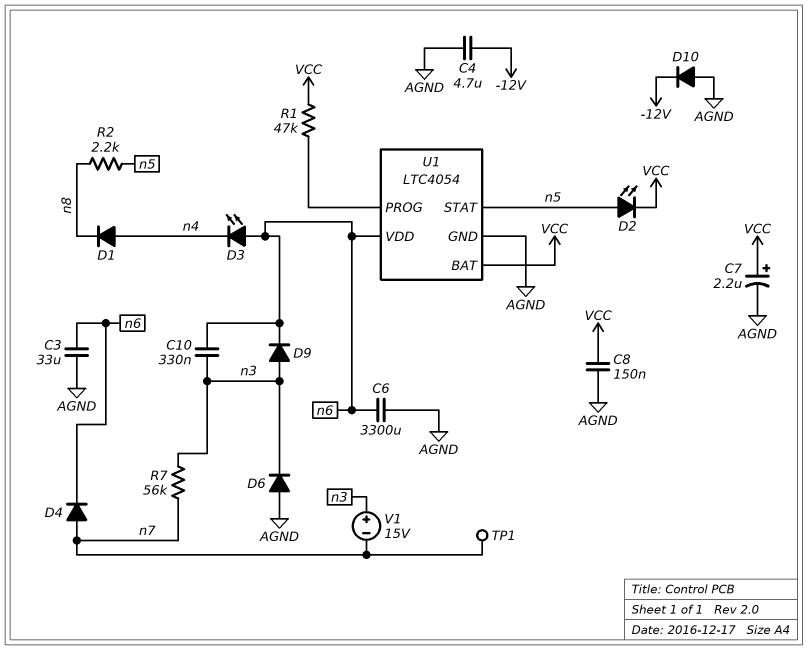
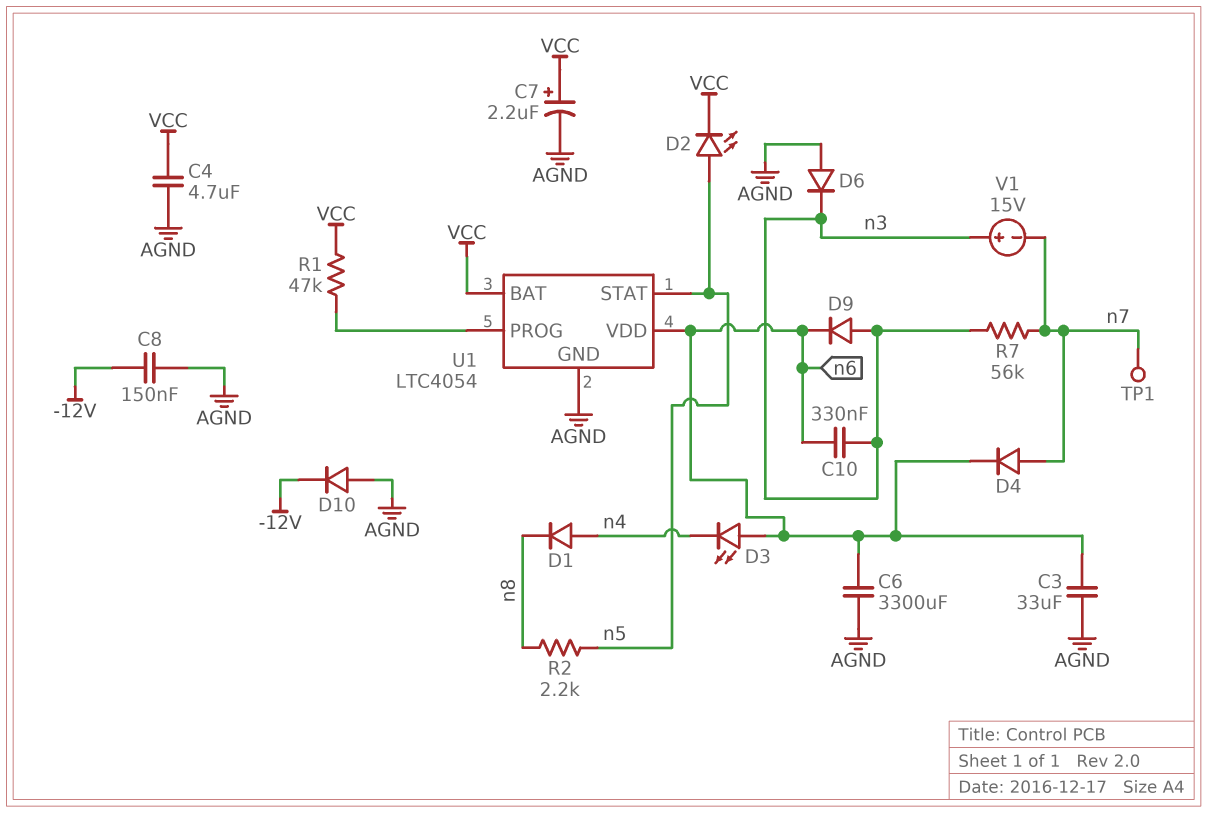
C4: 4.7uF (-12V, AGND) -> 4.7uF (AGND, VCC)
C8: 150nF (AGND, VCC) -> 150nF (-12V, AGND)

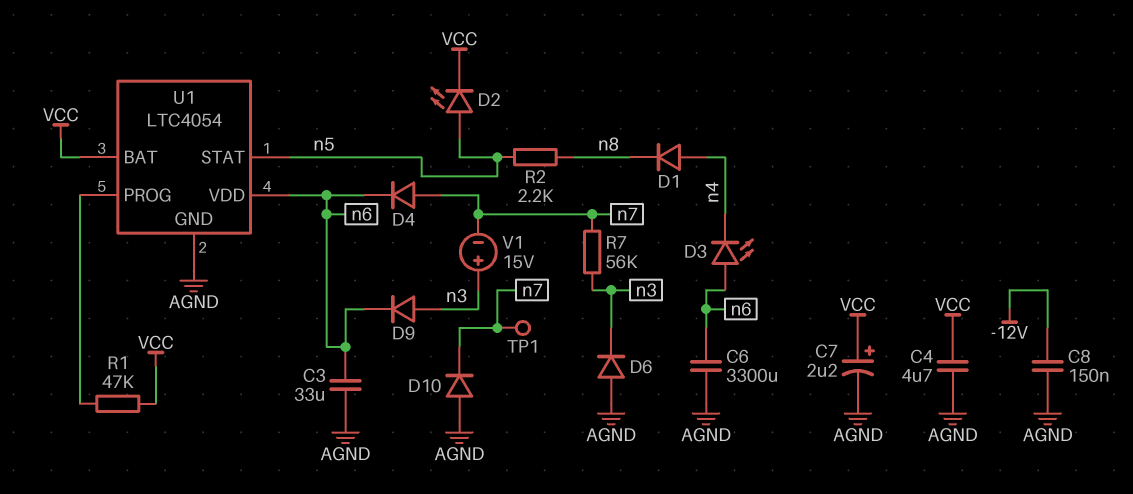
C10: 330nF (n3, n6) -> none
D10: diode (A AGND, K -12V) -> diode (A AGND, K n7)

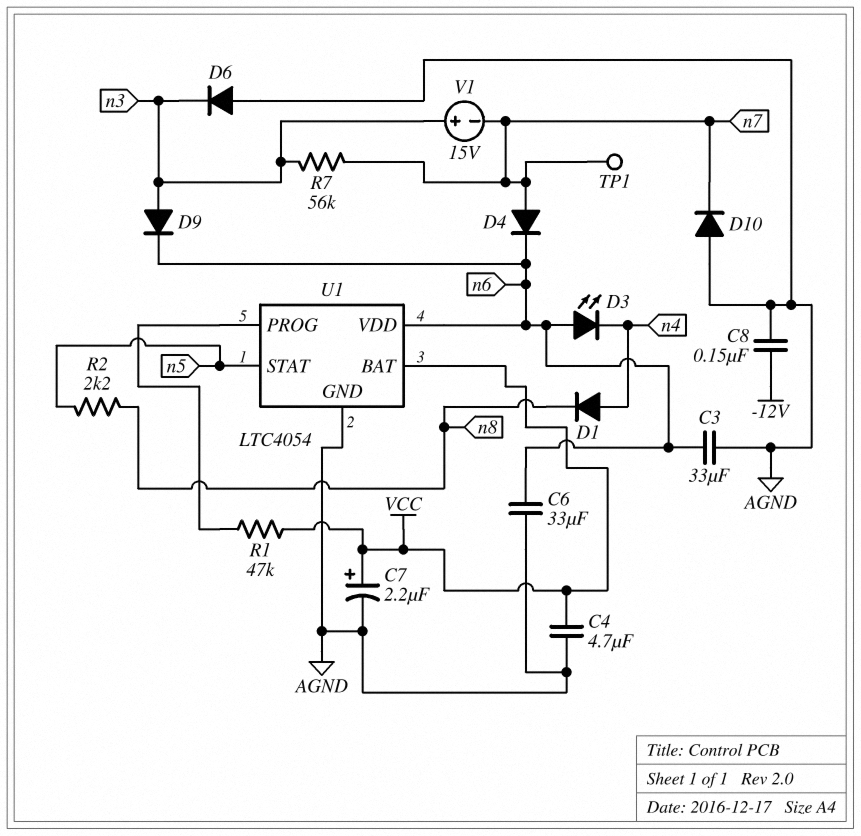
C6: 3300uF (AGND, n6) -> 33uF (AGND, n6)
D2: LED (A n5, K VCC) -> none

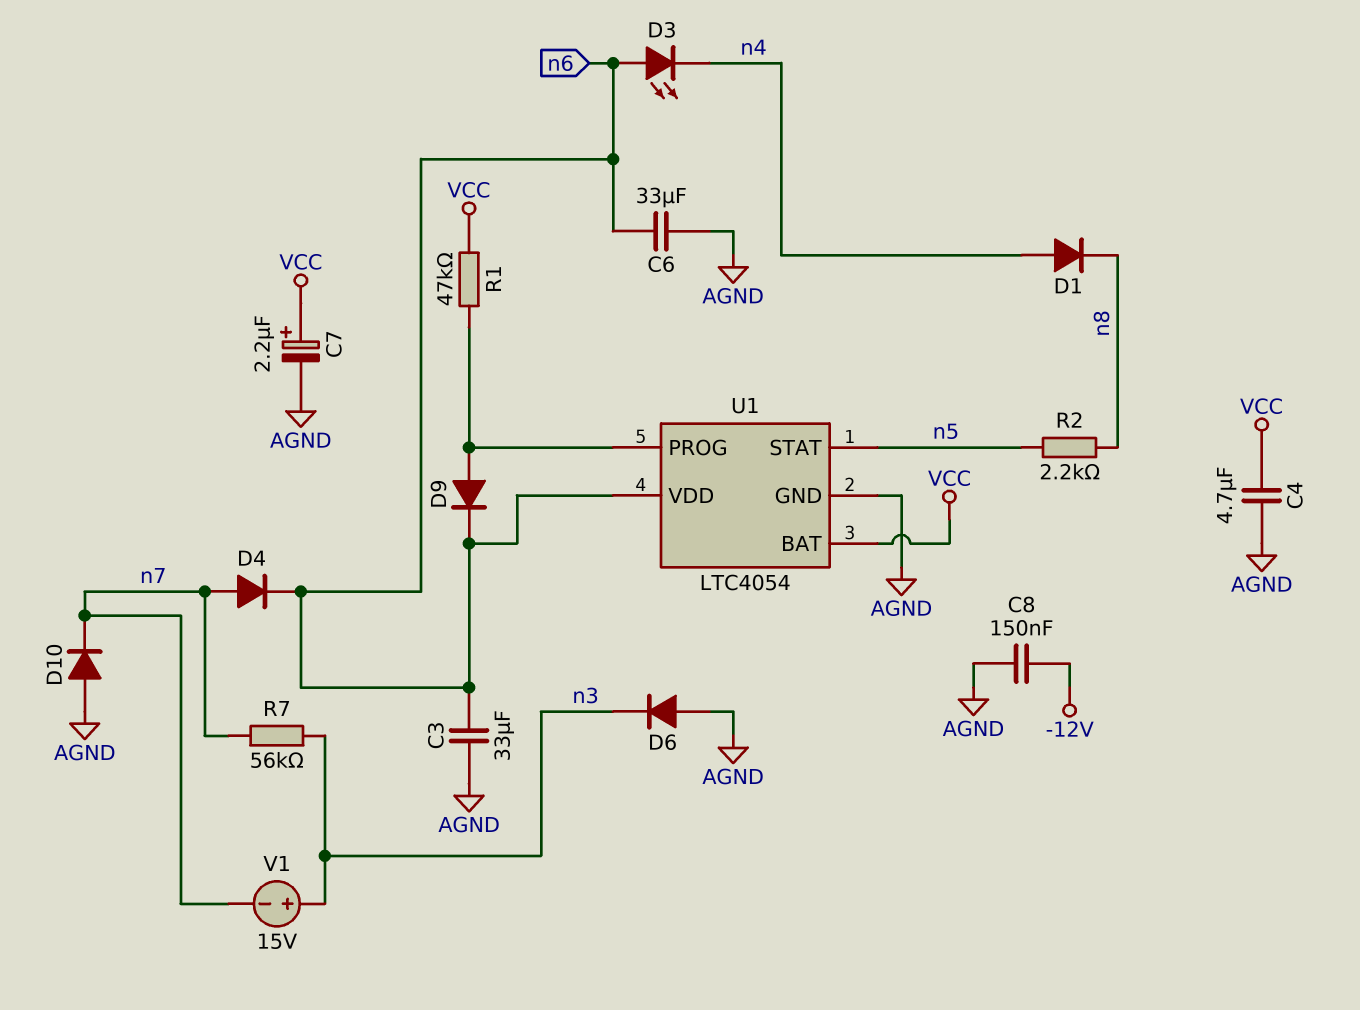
D9: diode (A n3, K n6) -> diode (A U1/PROG, K n6)
TP1: test point (n7) -> none

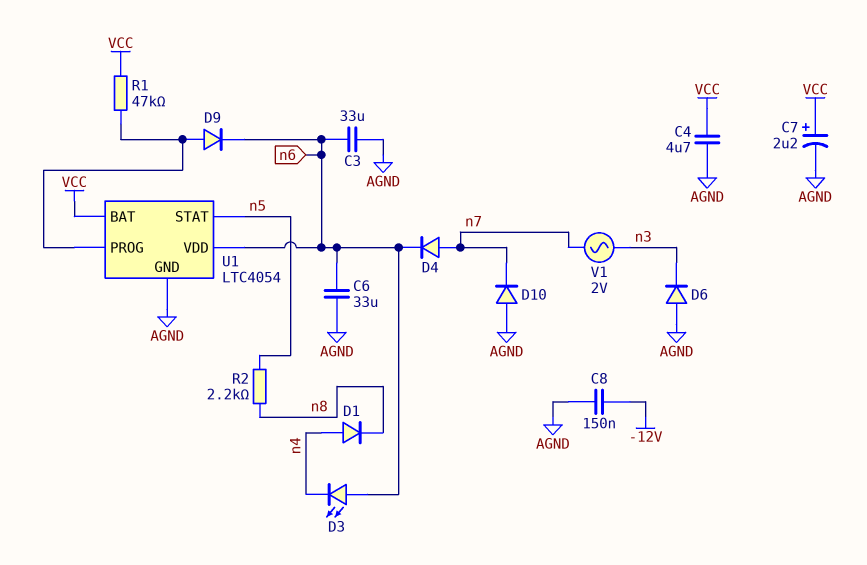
R7: 56k (n3, n7) -> none
V1: 15V (plus n3, minus n7) -> AC 2V (n3, n7)

